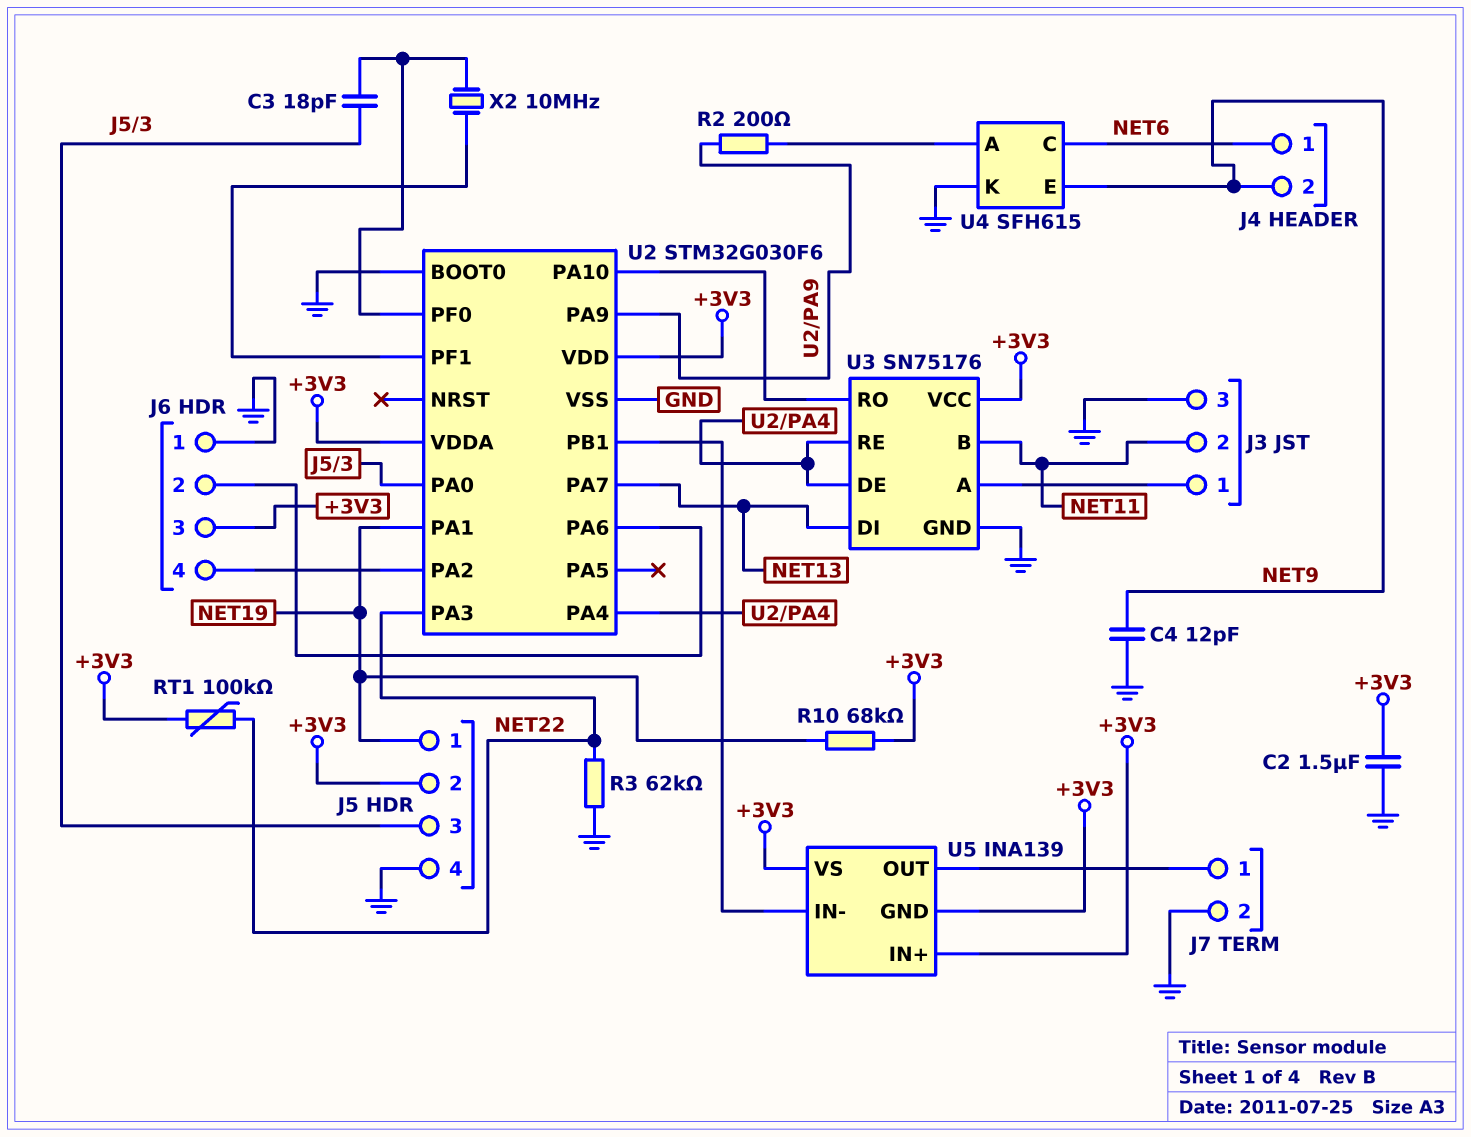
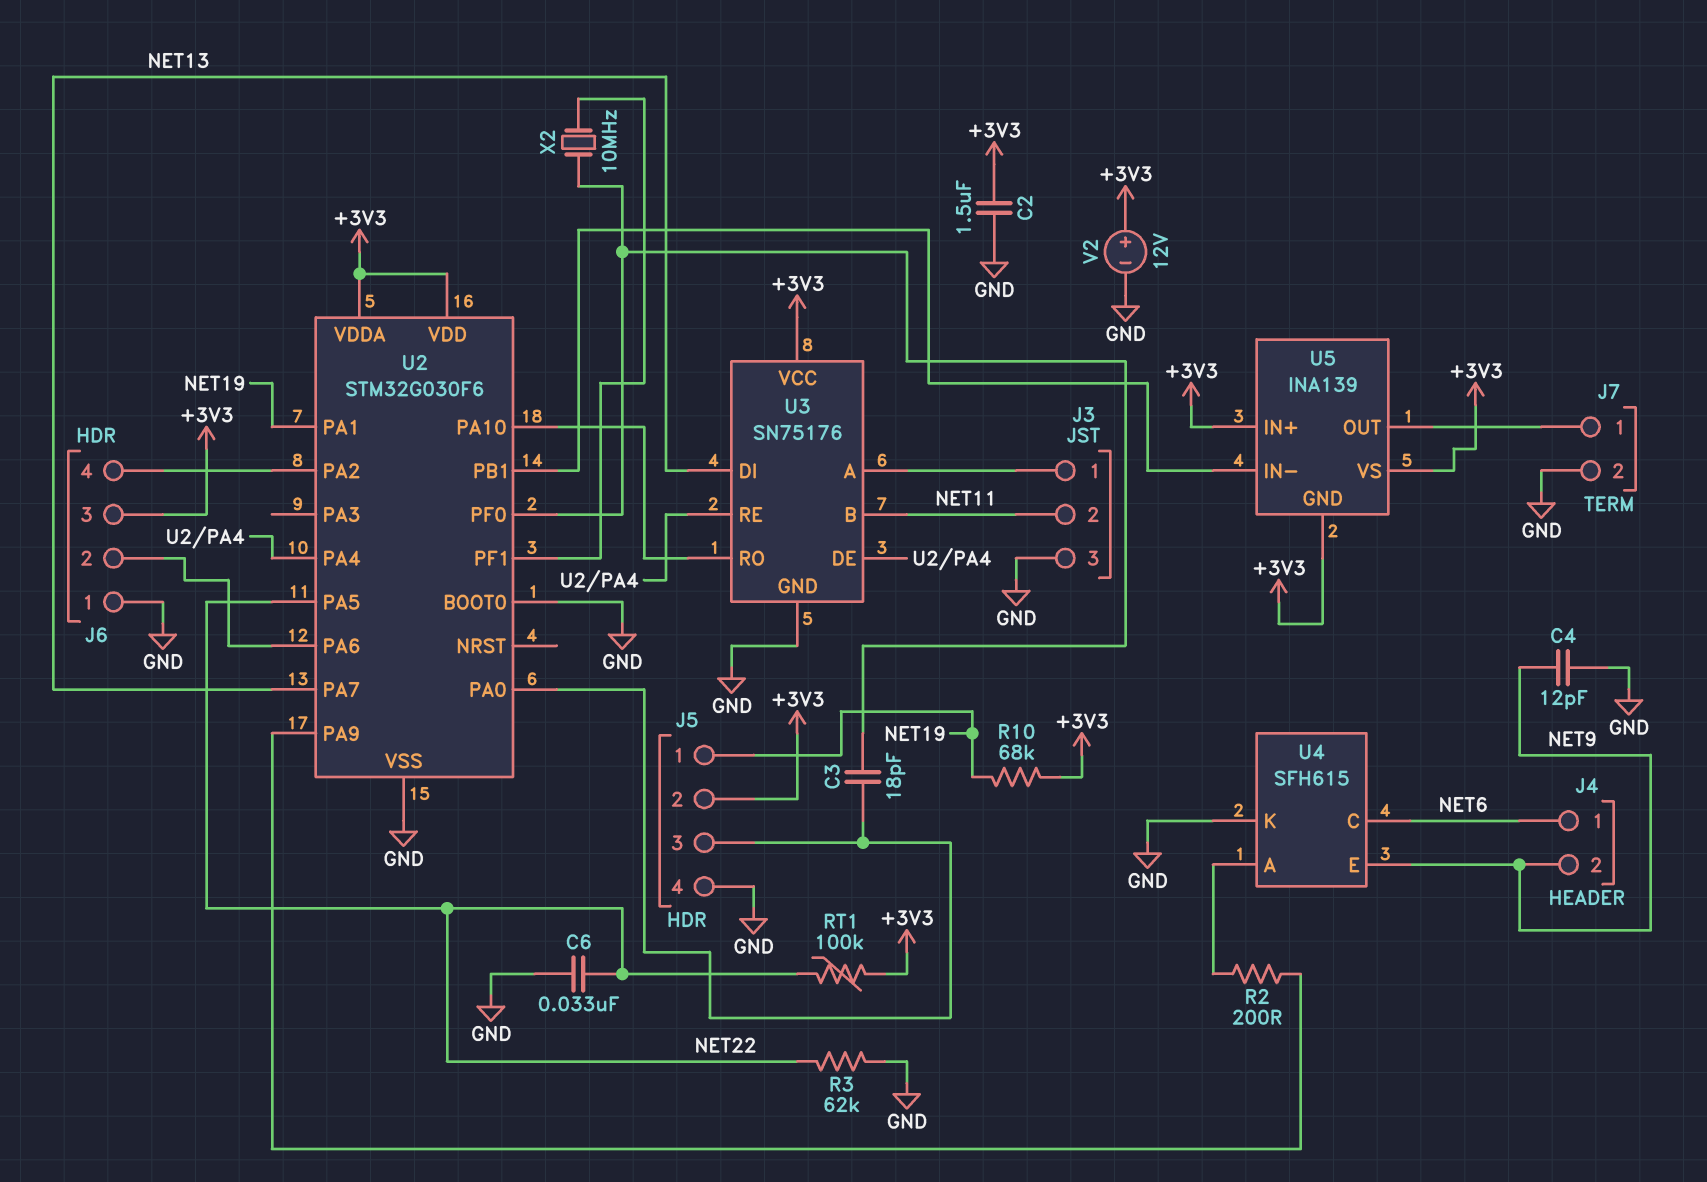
C6: none -> 33nF (GND, NET22)
U2 pin PA3: NET22 -> none
U2 pin PA5: none -> NET22
V2: none -> 12V (plus +3V3, minus GND)

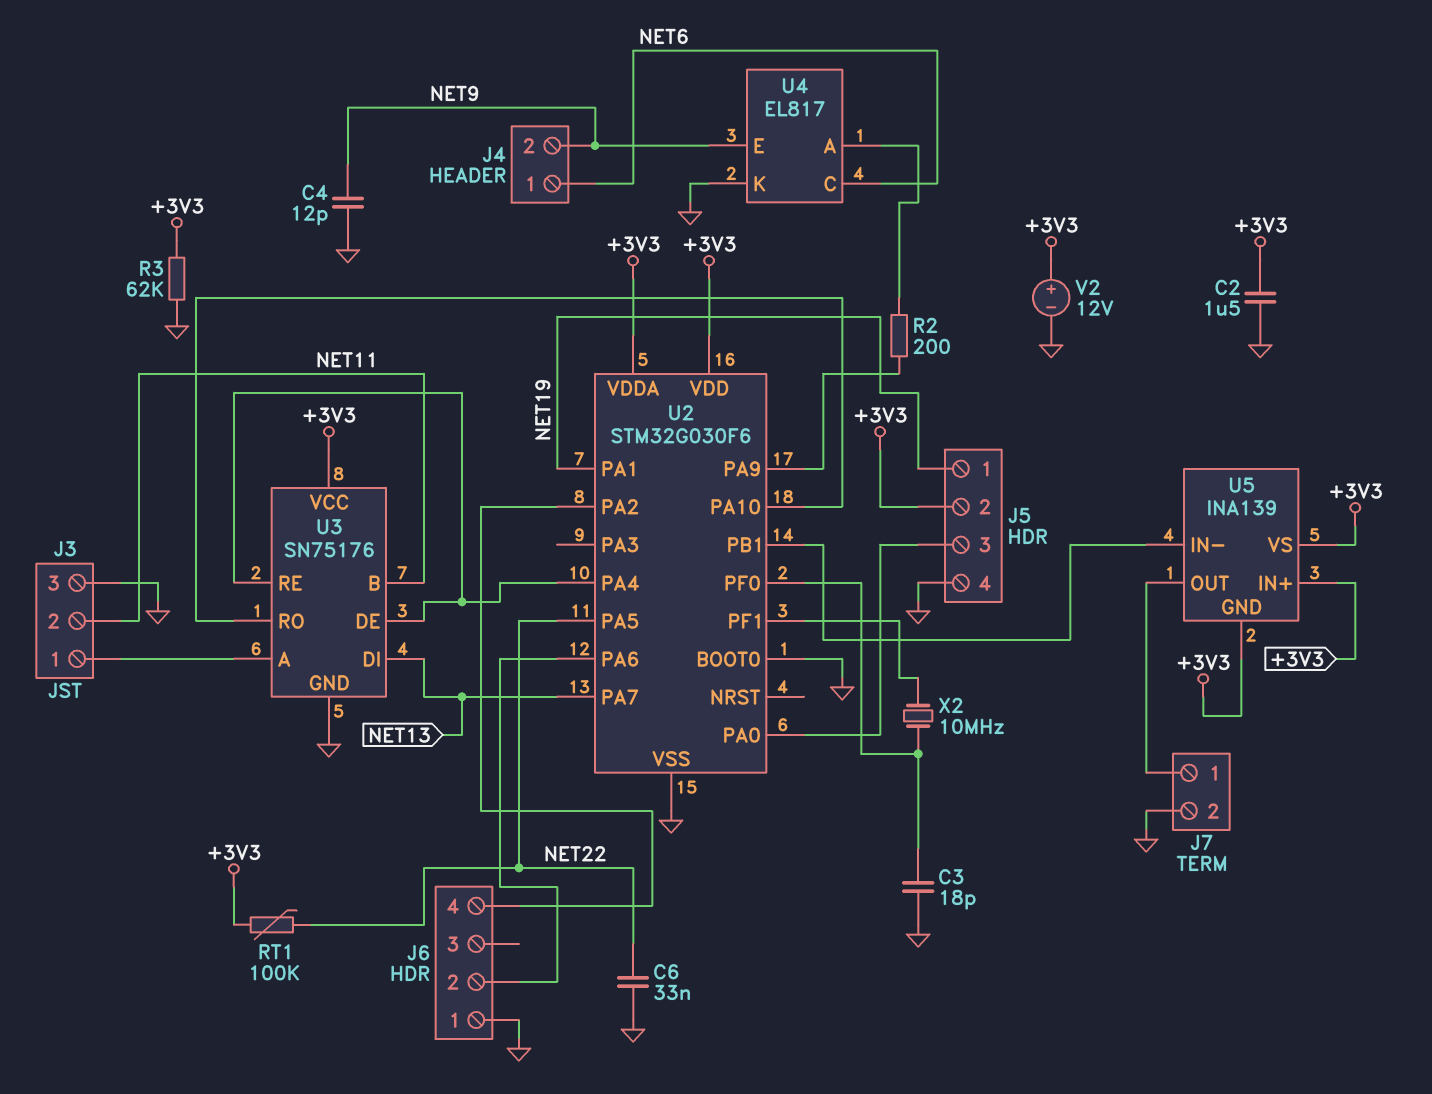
C3: 18pF (J5/3, U2/PF0) -> 18pF (GND, U2/PF0)
J6 pin 3: +3V3 -> none
R3: 62k (GND, NET22) -> 62k (+3V3, GND)
R10: 68k (+3V3, NET19) -> none
U4: SFH615 -> EL817

